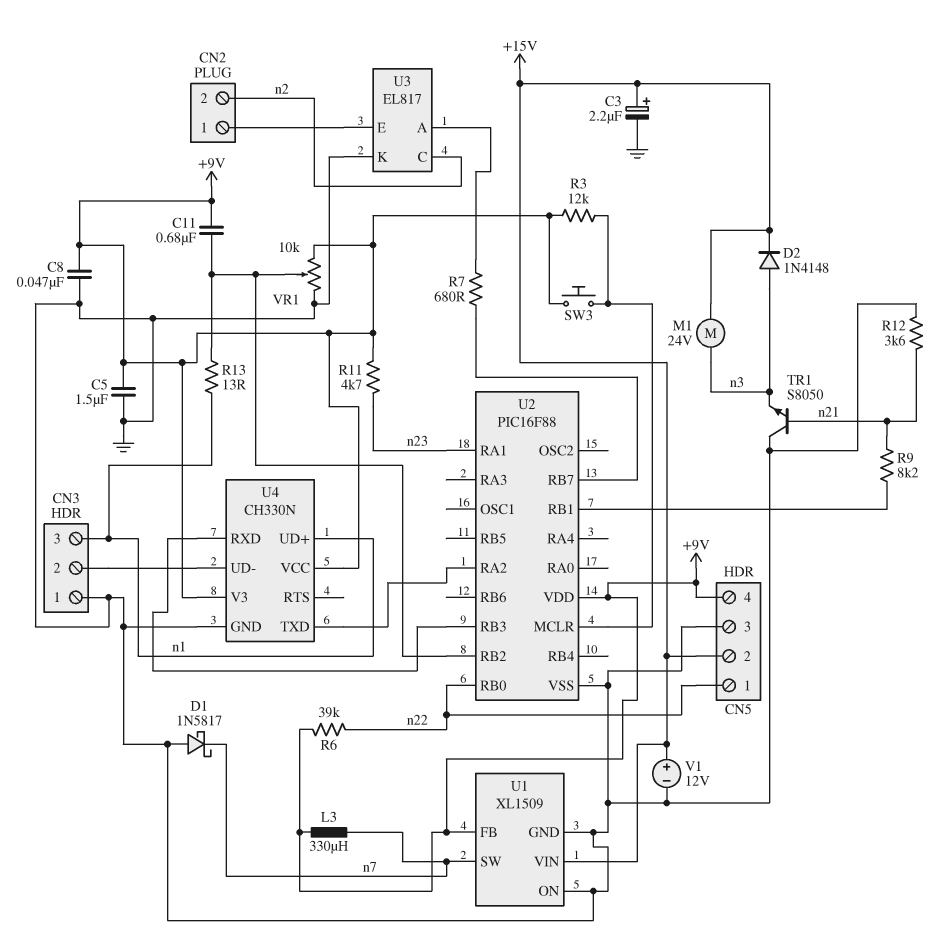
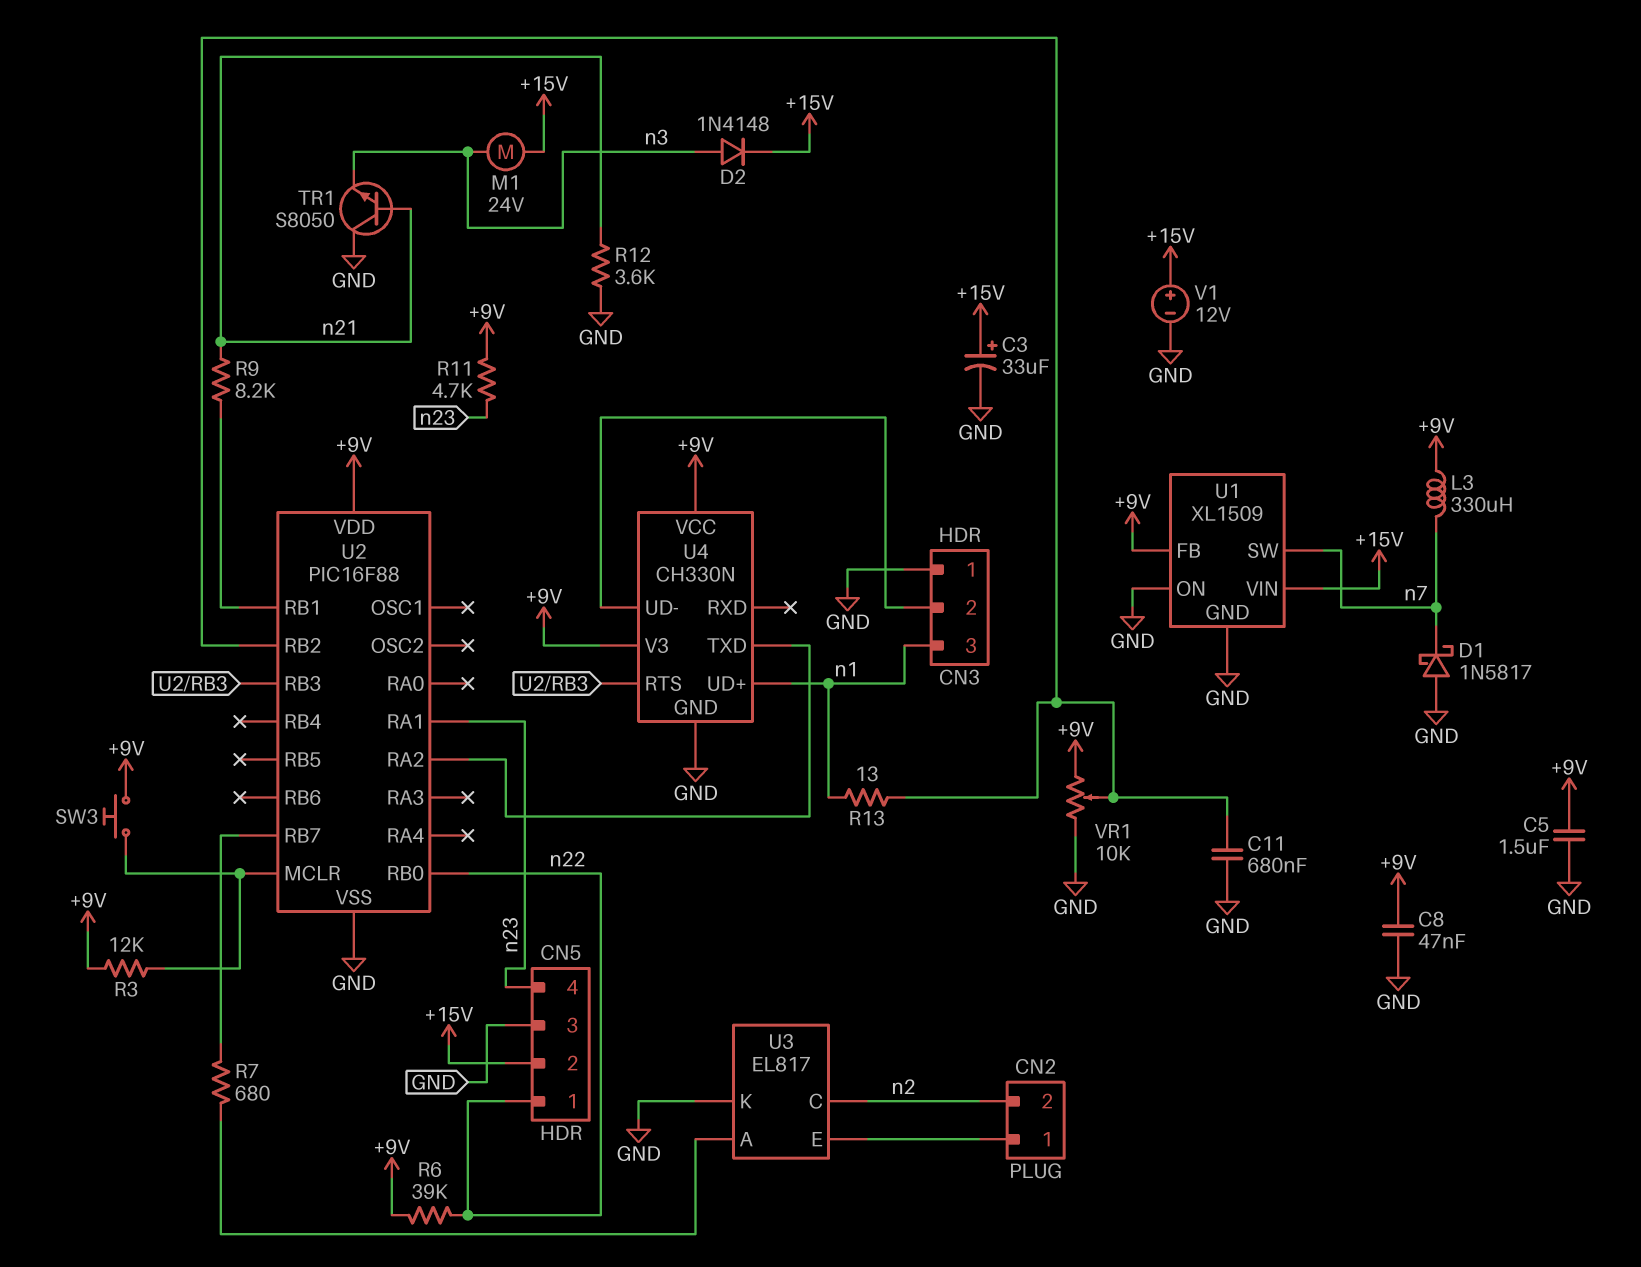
C3: 2.2uF (plus +15V, minus GND) -> 33uF (plus +15V, minus GND)
C11: 680nF (+9V, U2/RB2) -> 680nF (GND, U2/RB2)
CN5 pin 4: +9V -> n23
U4 pin RTS: none -> U2/RB3
U4 pin RXD: U2/RB3 -> none

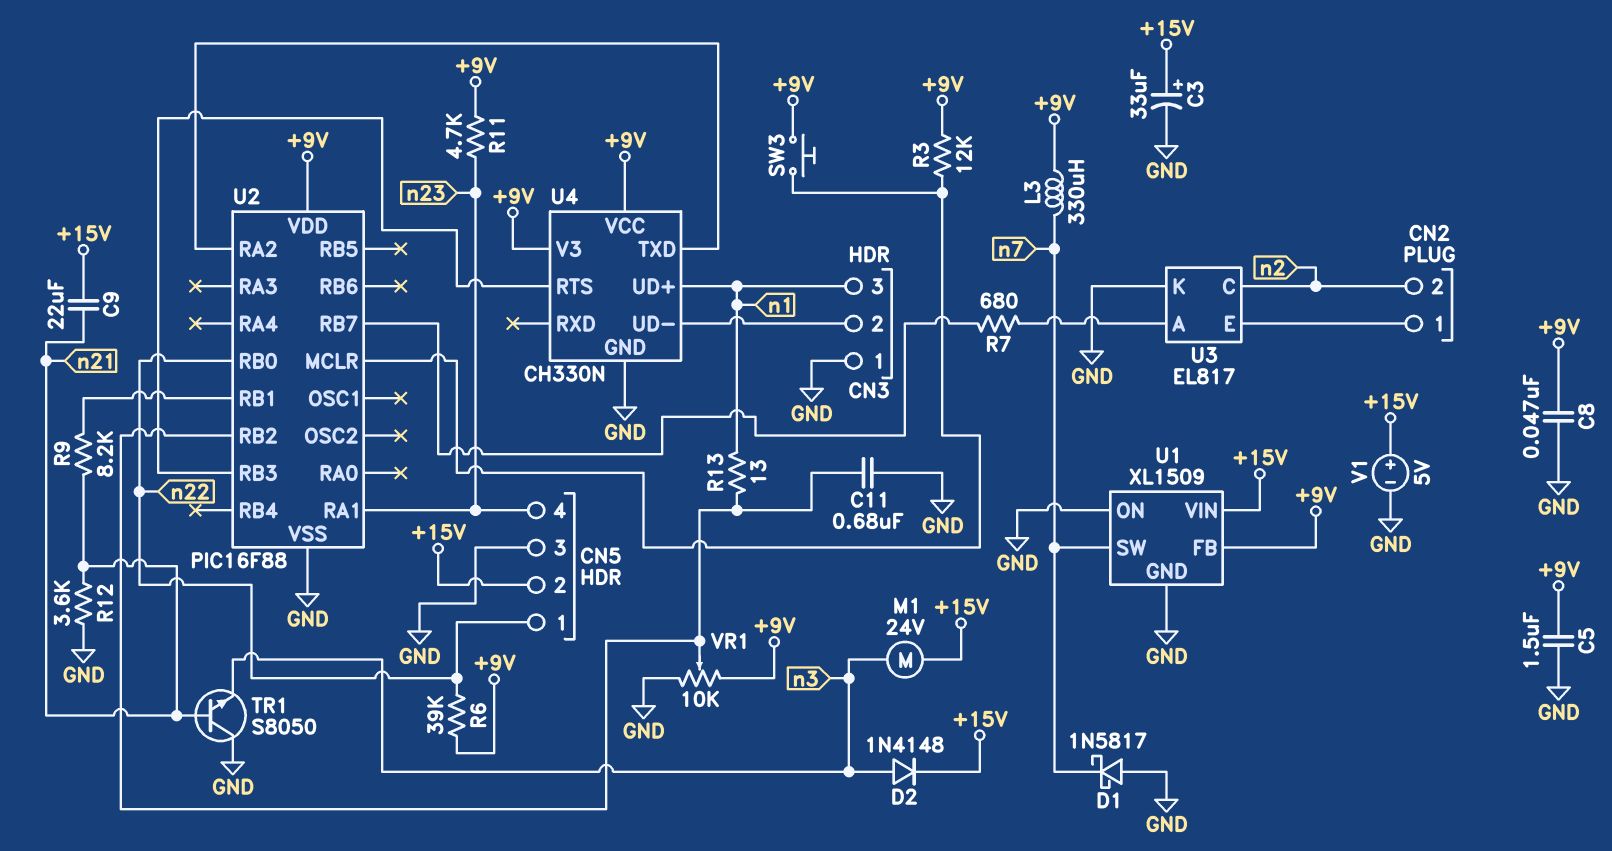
C9: none -> 22uF (+15V, n21)
V1: 12V (plus +15V, minus GND) -> 5V (plus +15V, minus GND)

